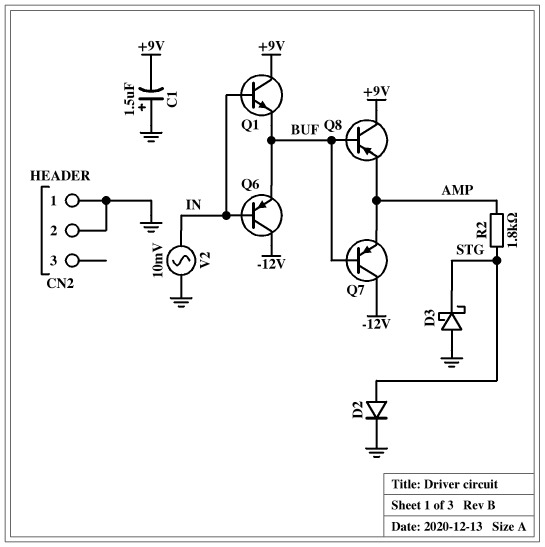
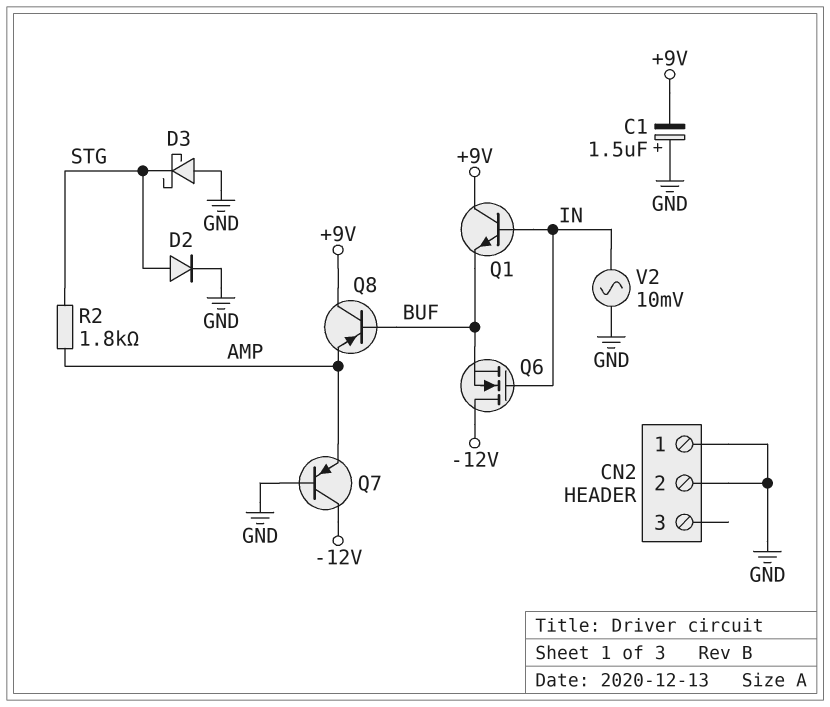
Q6: PNP (B IN, C -12V, E BUF) -> NMOS (G IN, D -12V, S BUF)
Q7: PNP (B BUF, C -12V, E AMP) -> PNP (B GND, C -12V, E AMP)

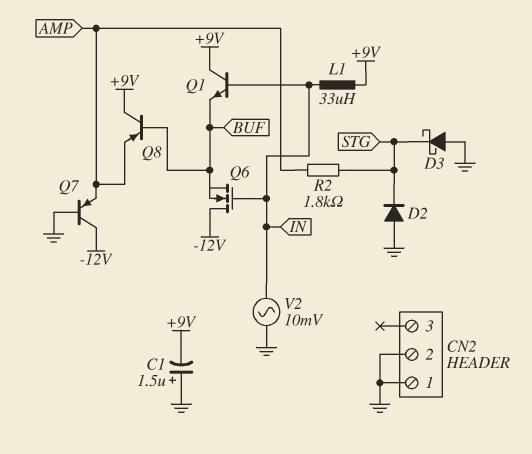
D2: diode (A STG, K GND) -> diode (A GND, K STG)
L1: none -> 33uH (+9V, IN)

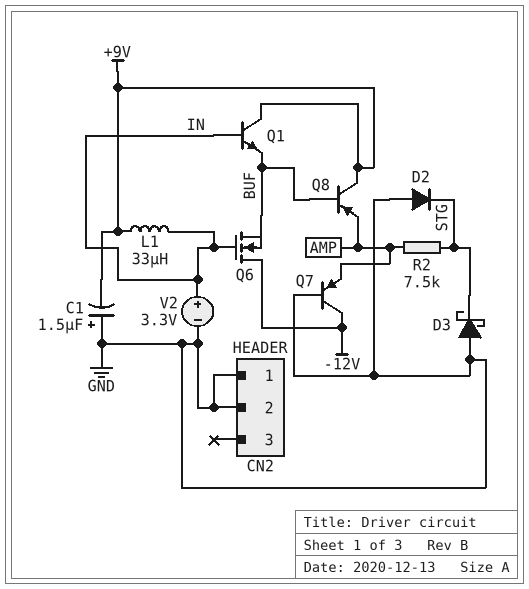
R2: 1.8k (AMP, STG) -> 7.5k (AMP, STG)
V2: AC 10mV (GND, IN) -> 3.3V (plus IN, minus GND)

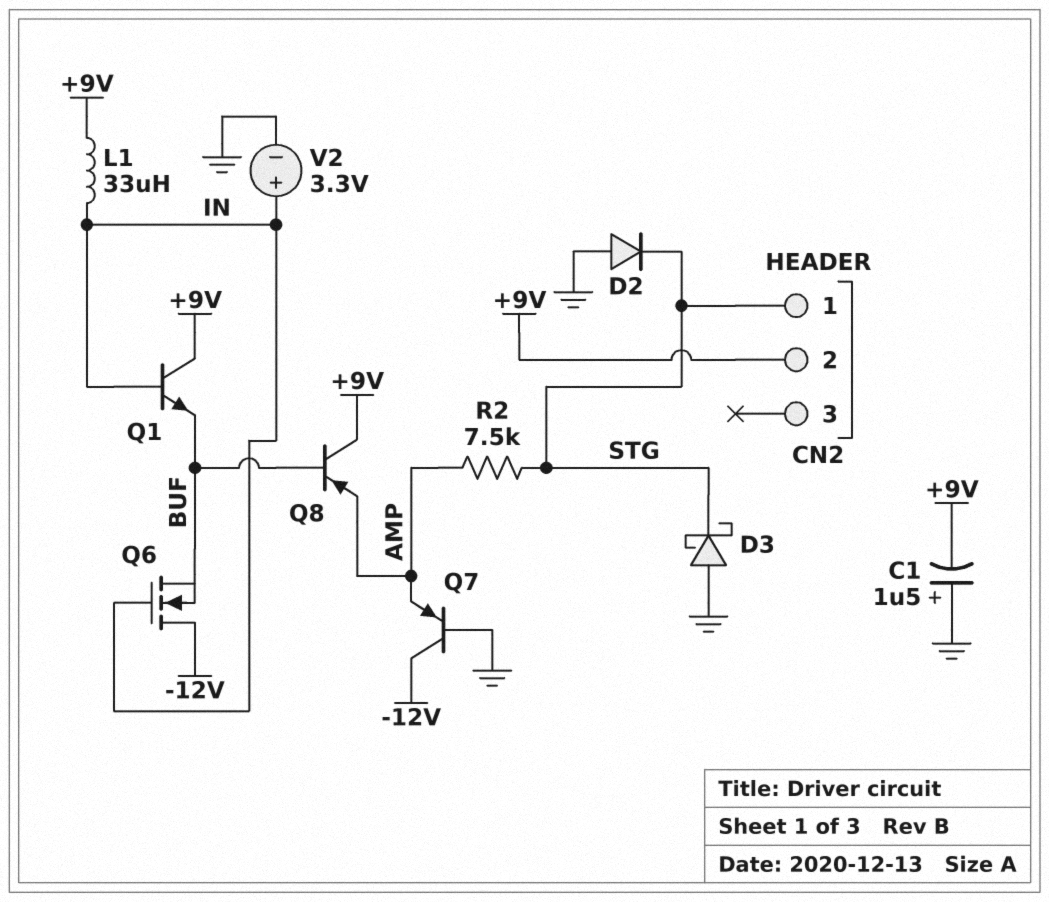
CN2 pin 1: GND -> STG
CN2 pin 2: GND -> +9V

